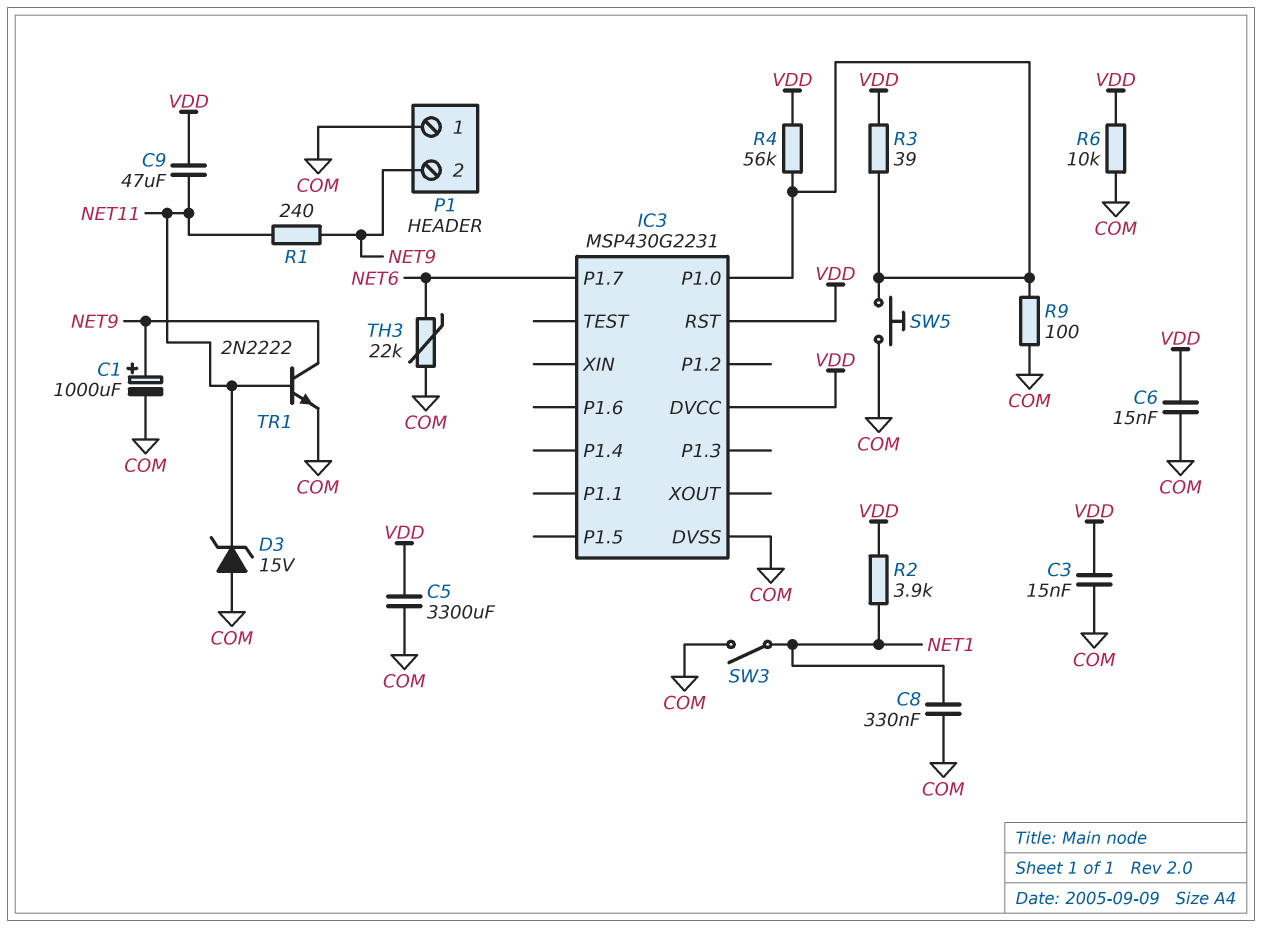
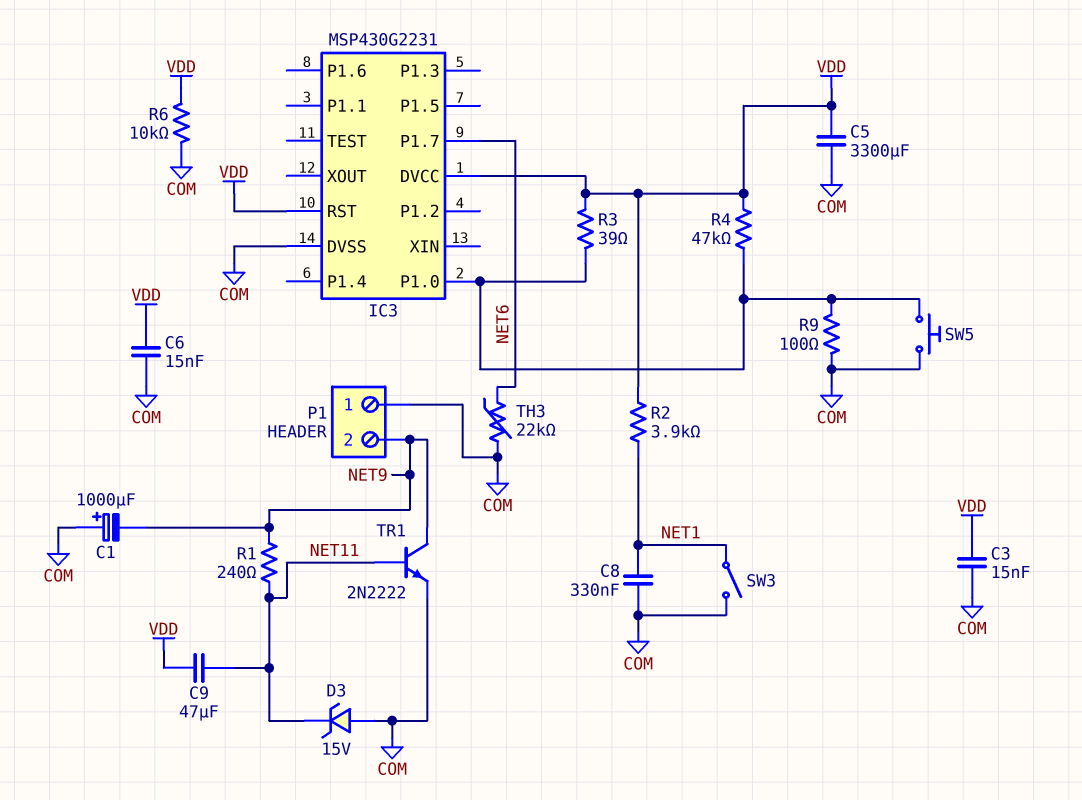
C1: 1000uF (plus NET9, minus COM) -> 1000uF (plus COM, minus NET9)
R4: 56k (IC3/P1.0, VDD) -> 47k (IC3/P1.0, VDD)

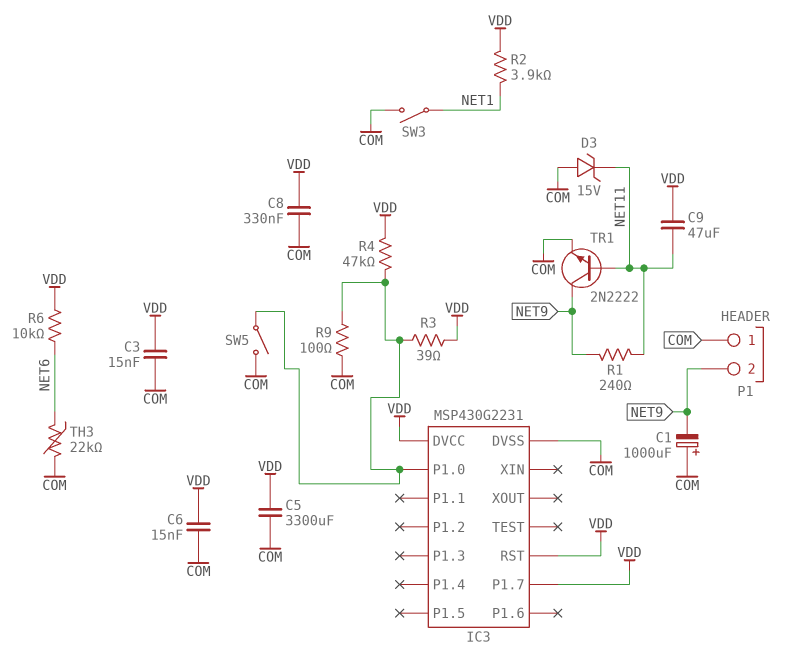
C8: 330nF (COM, NET1) -> 330nF (COM, VDD)
IC3 pin P1.7: NET6 -> VDD
R6: 10k (COM, VDD) -> 10k (NET6, VDD)
SW5: button (COM, IC3/P1.0) -> switch (COM, IC3/P1.0)

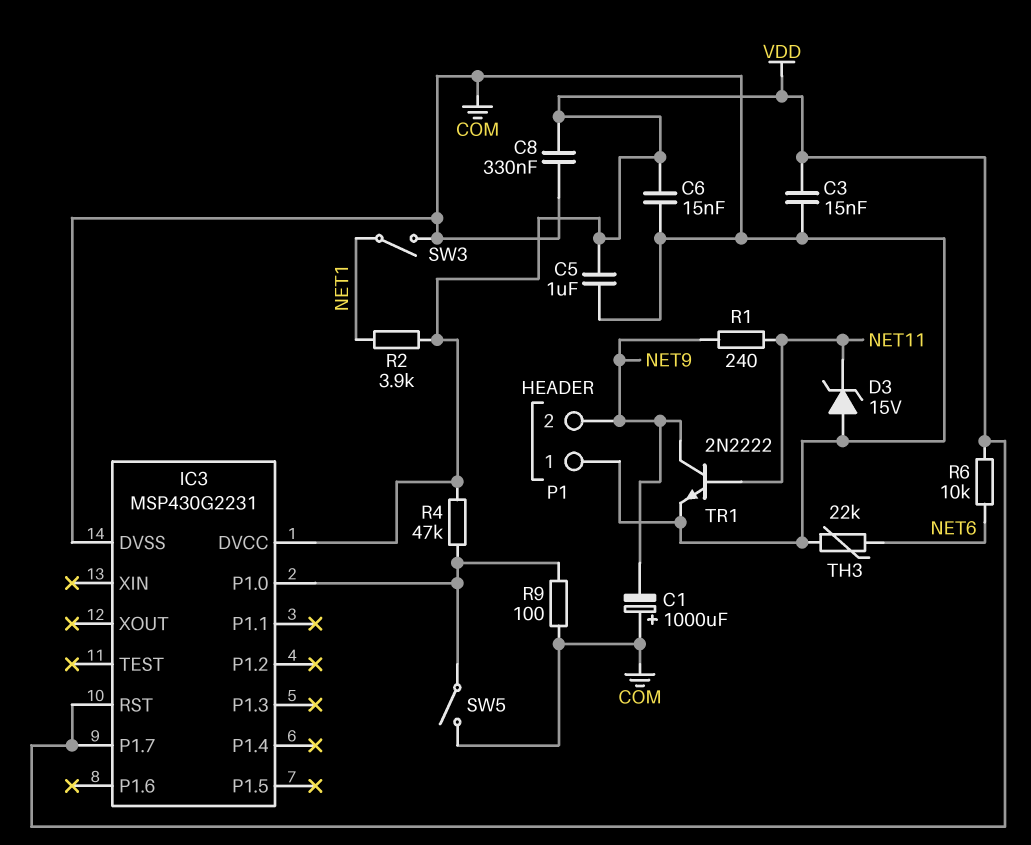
C5: 3300uF (COM, VDD) -> 1uF (COM, VDD)
C9: 47uF (NET11, VDD) -> none
R3: 39 (IC3/P1.0, VDD) -> none

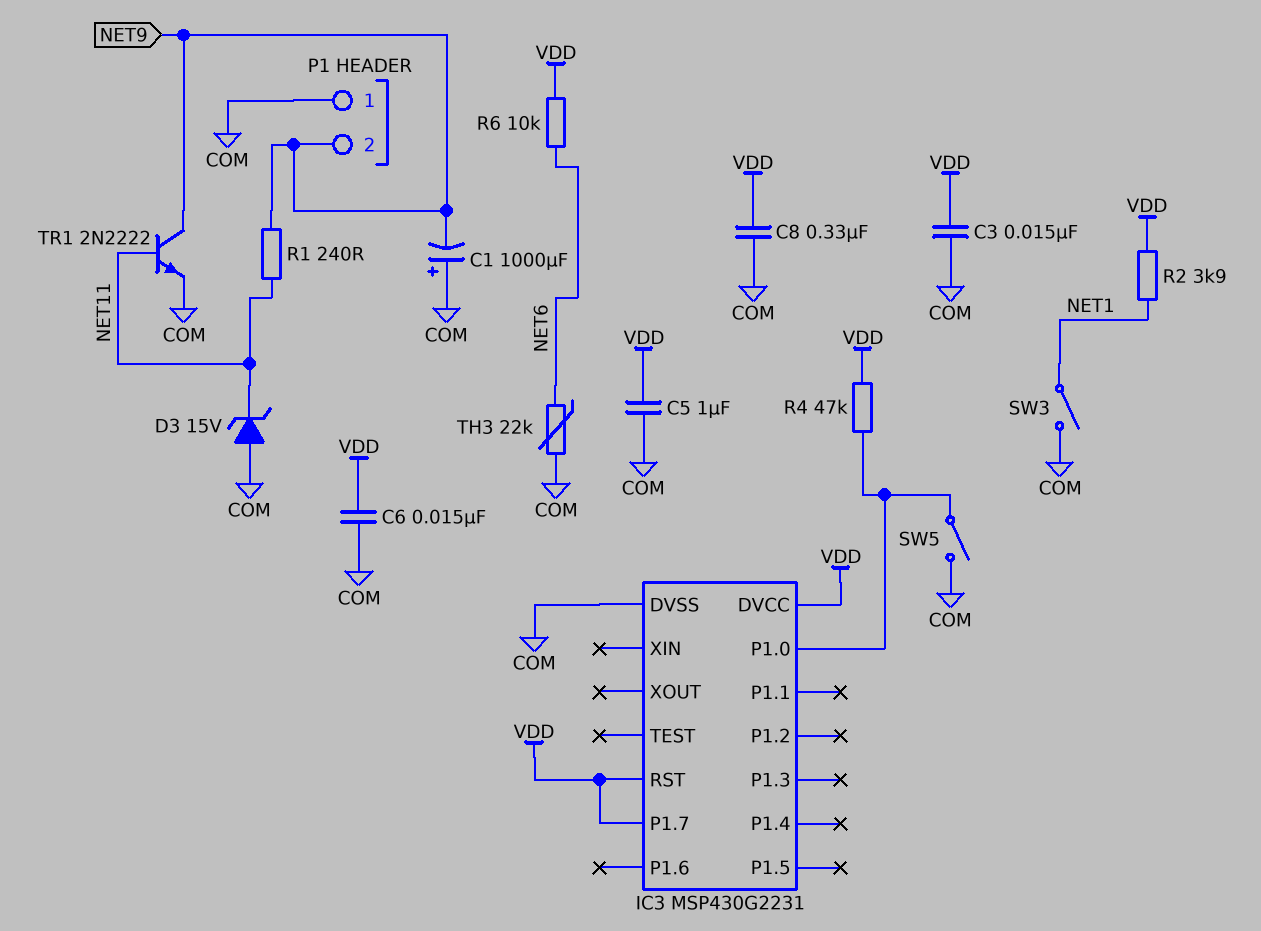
R9: 100 (COM, IC3/P1.0) -> none

